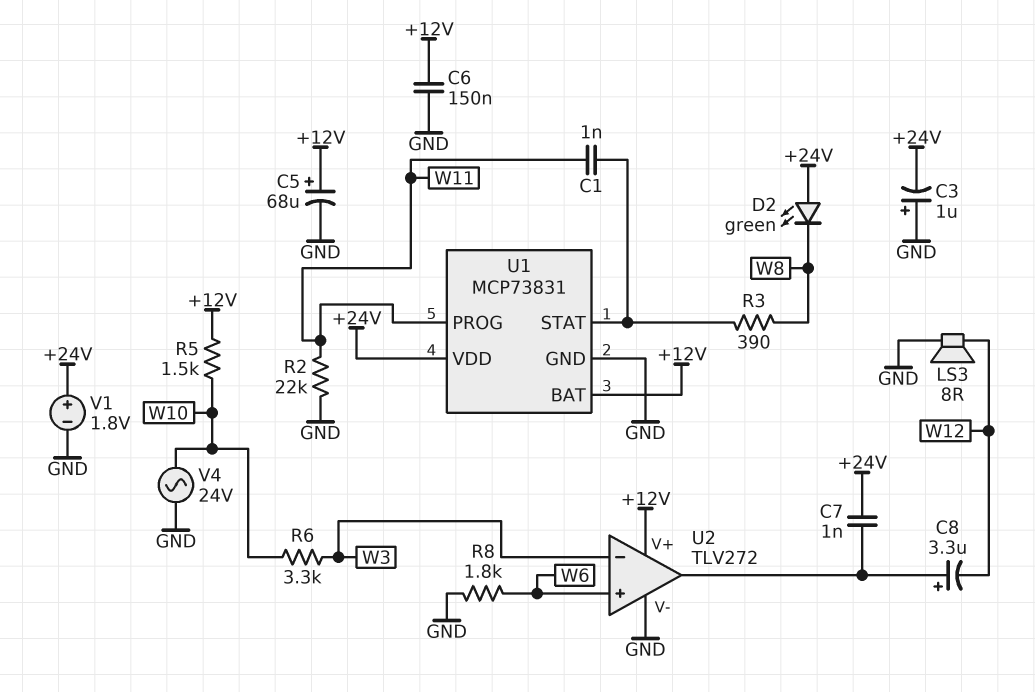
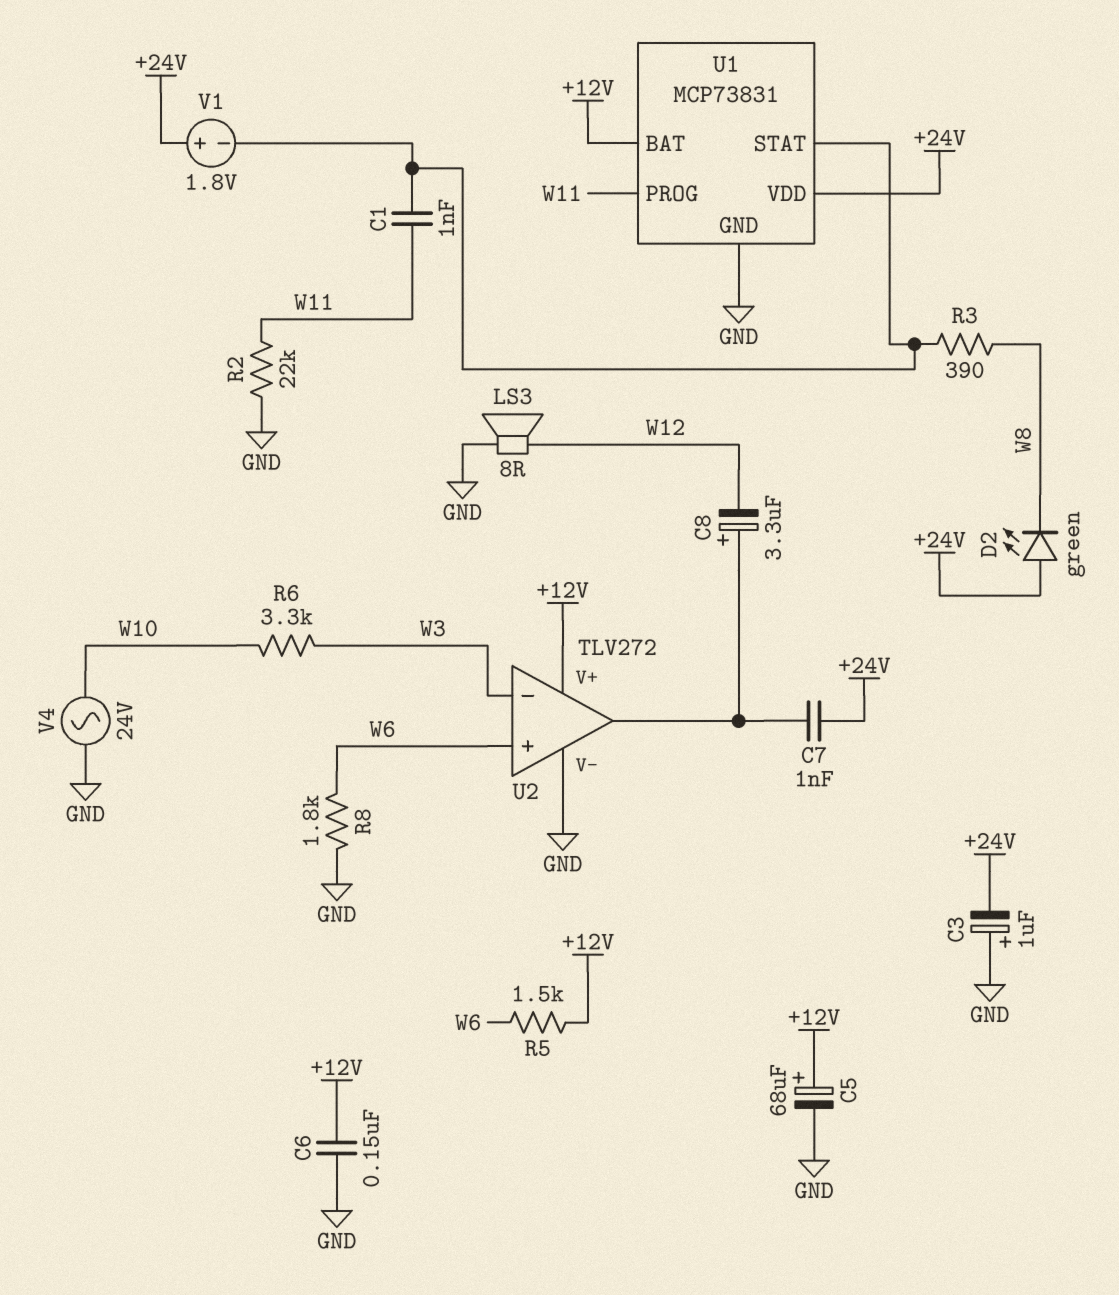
R5: 1.5k (+12V, W10) -> 1.5k (+12V, W6)
V1: 1.8V (plus +24V, minus GND) -> 1.8V (plus +24V, minus U1/STAT)

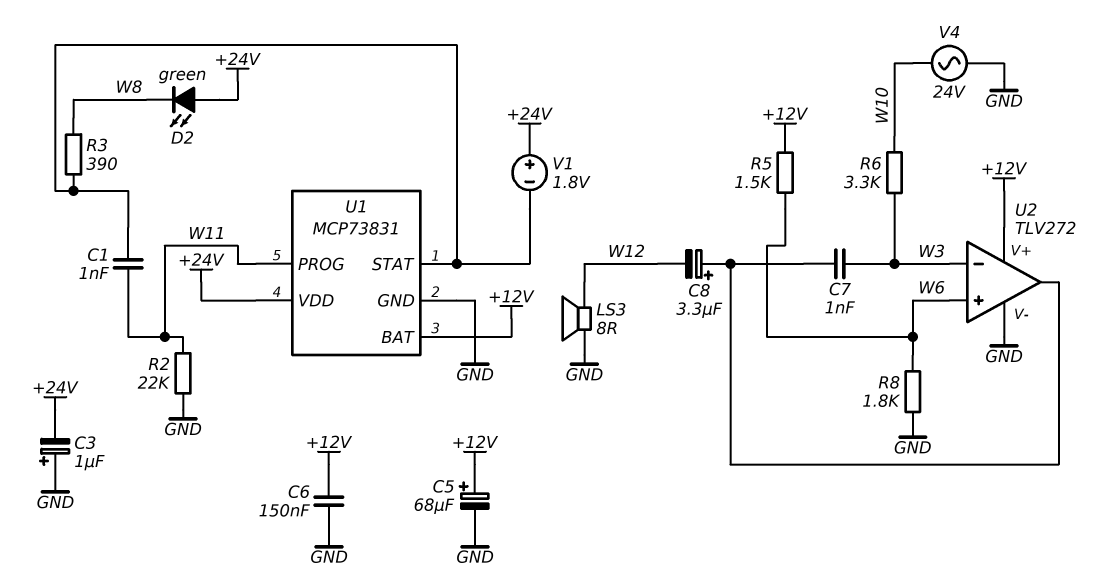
C7: 1nF (+24V, U2/out) -> 1nF (U2/out, W3)

